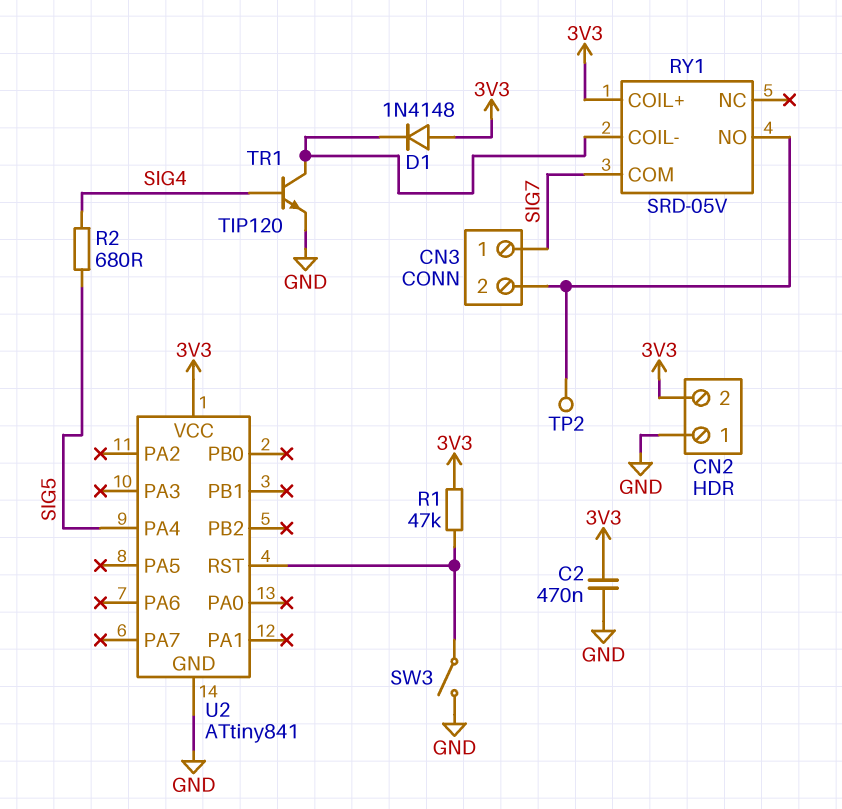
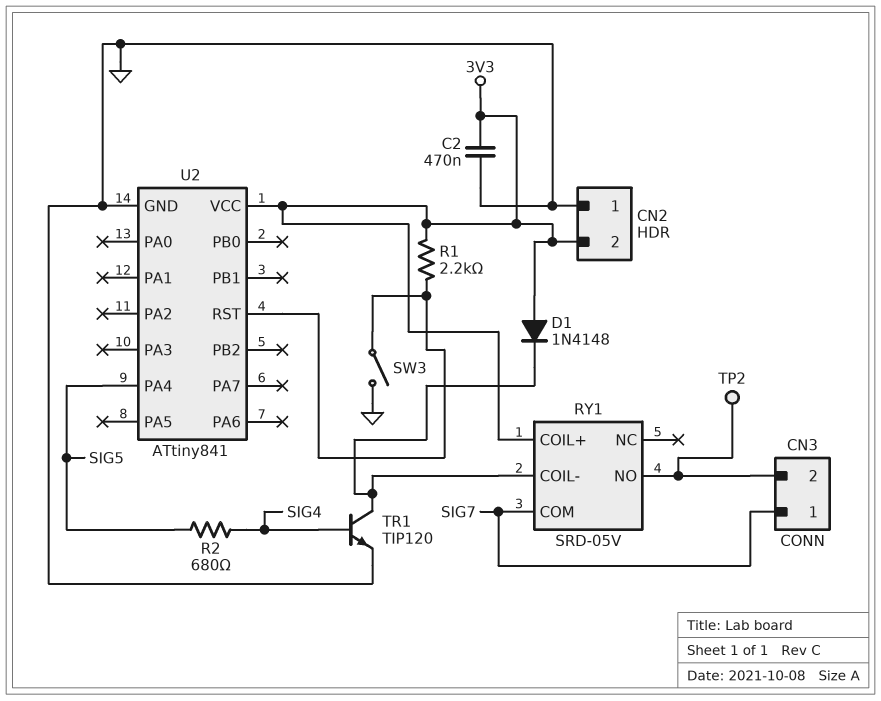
R1: 47k (3V3, U2/RST) -> 2.2k (3V3, U2/RST)

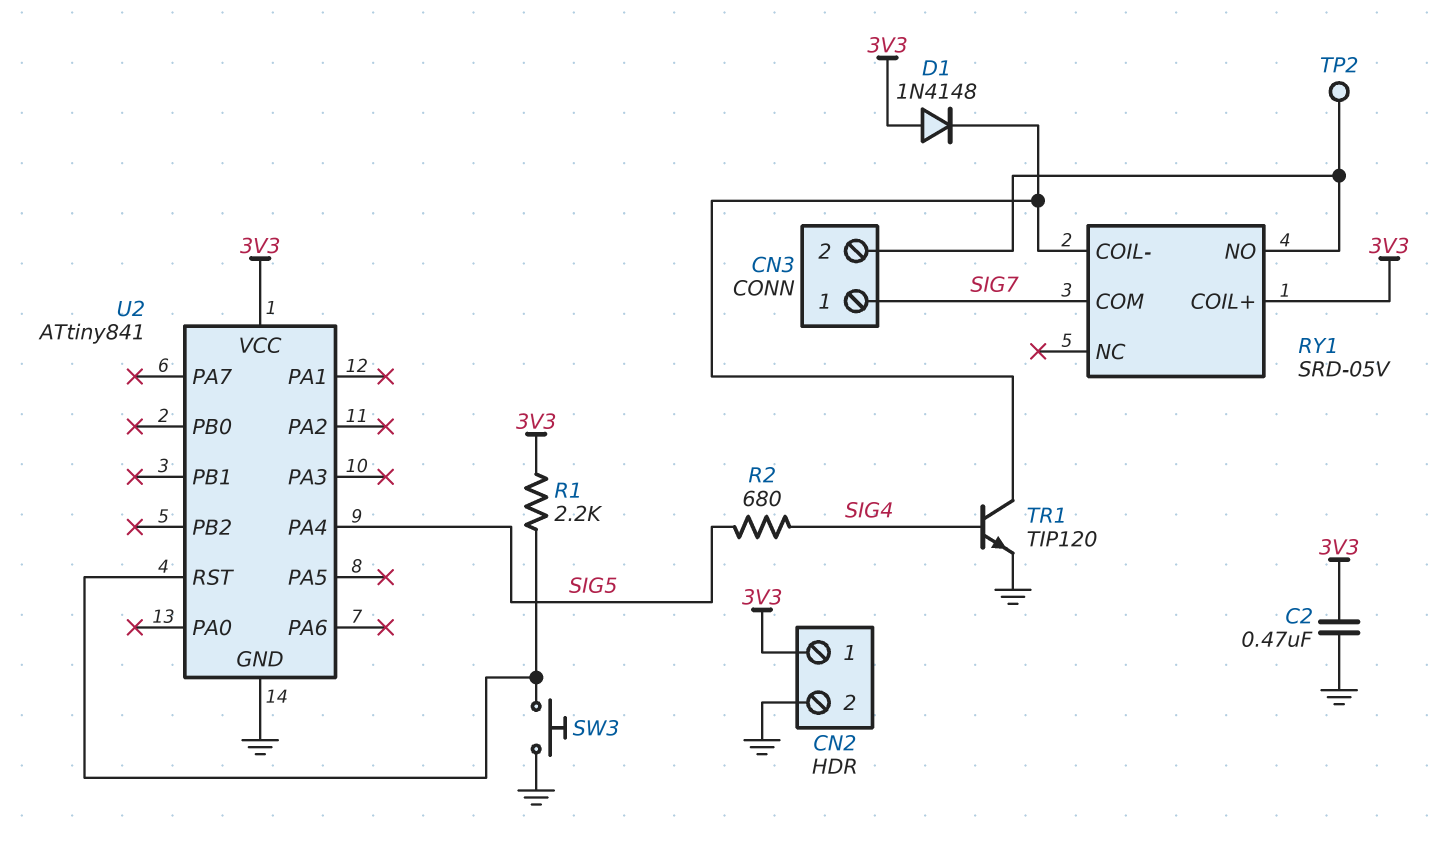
CN2 pin 1: GND -> 3V3
CN2 pin 2: 3V3 -> GND
SW3: switch (GND, U2/RST) -> button (GND, U2/RST)

